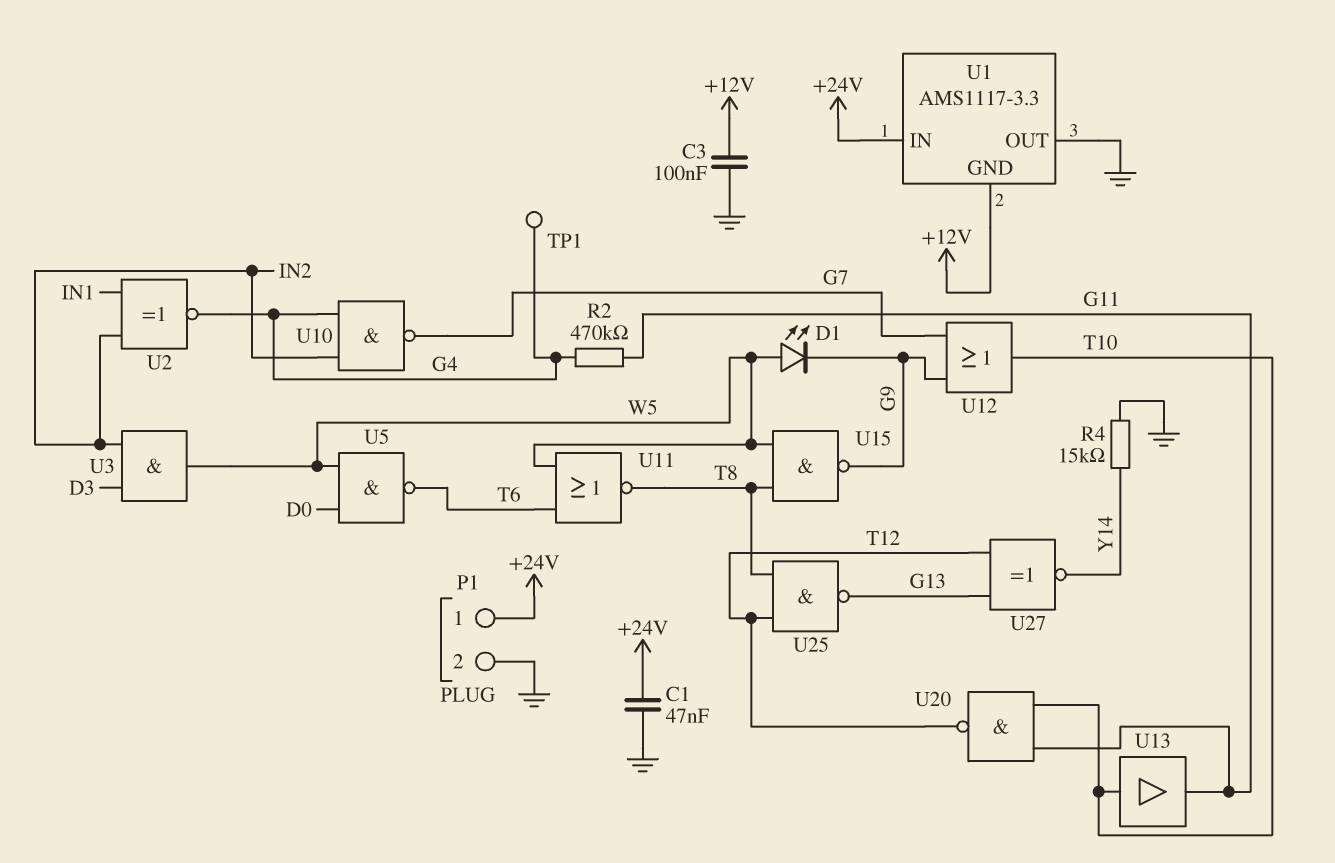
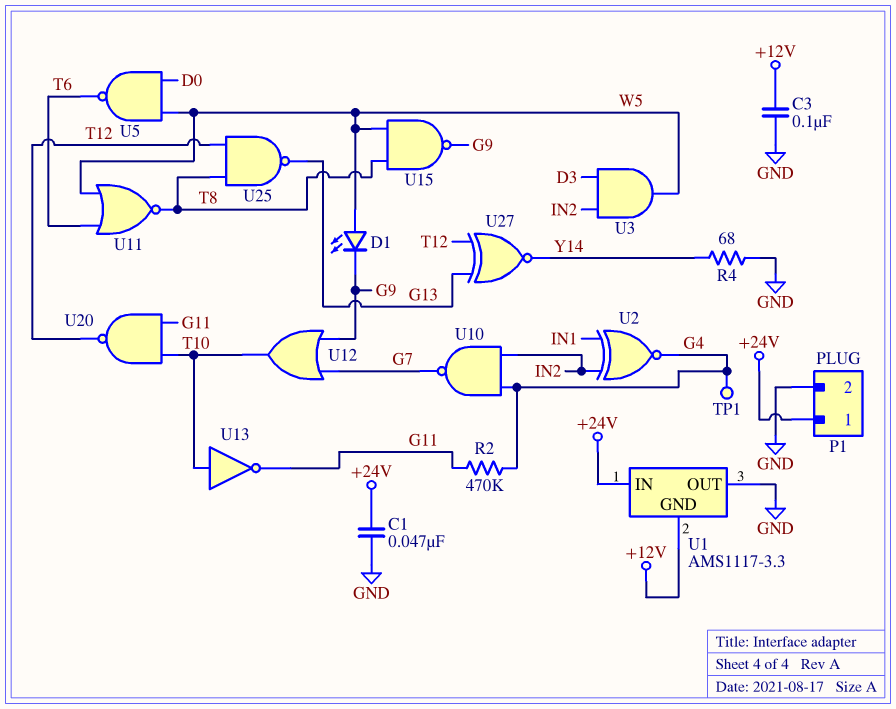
R4: 15k (GND, Y14) -> 68 (GND, Y14)
U13: buffer (in T10, out G11) -> NOT (in T10, out G11)

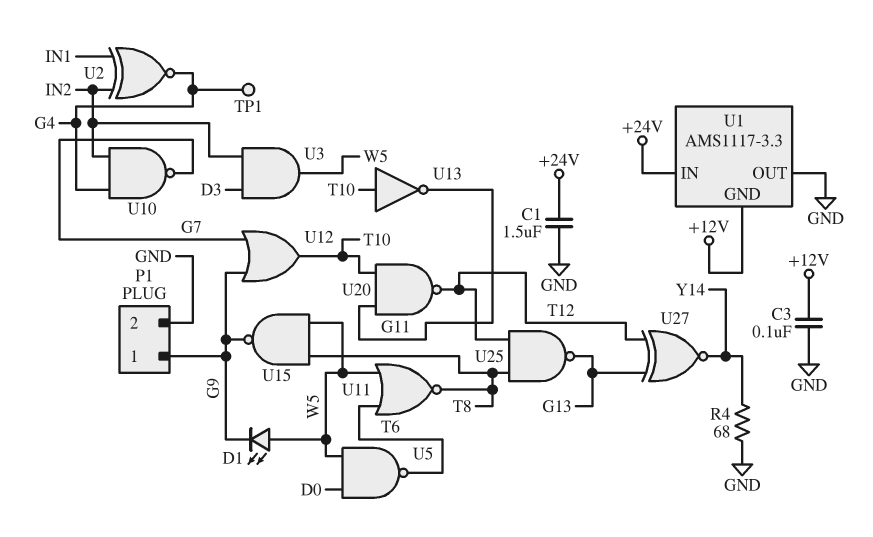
C1: 47nF (+24V, GND) -> 1.5uF (+24V, GND)
P1 pin 1: +24V -> G9
R2: 470k (G4, G11) -> none

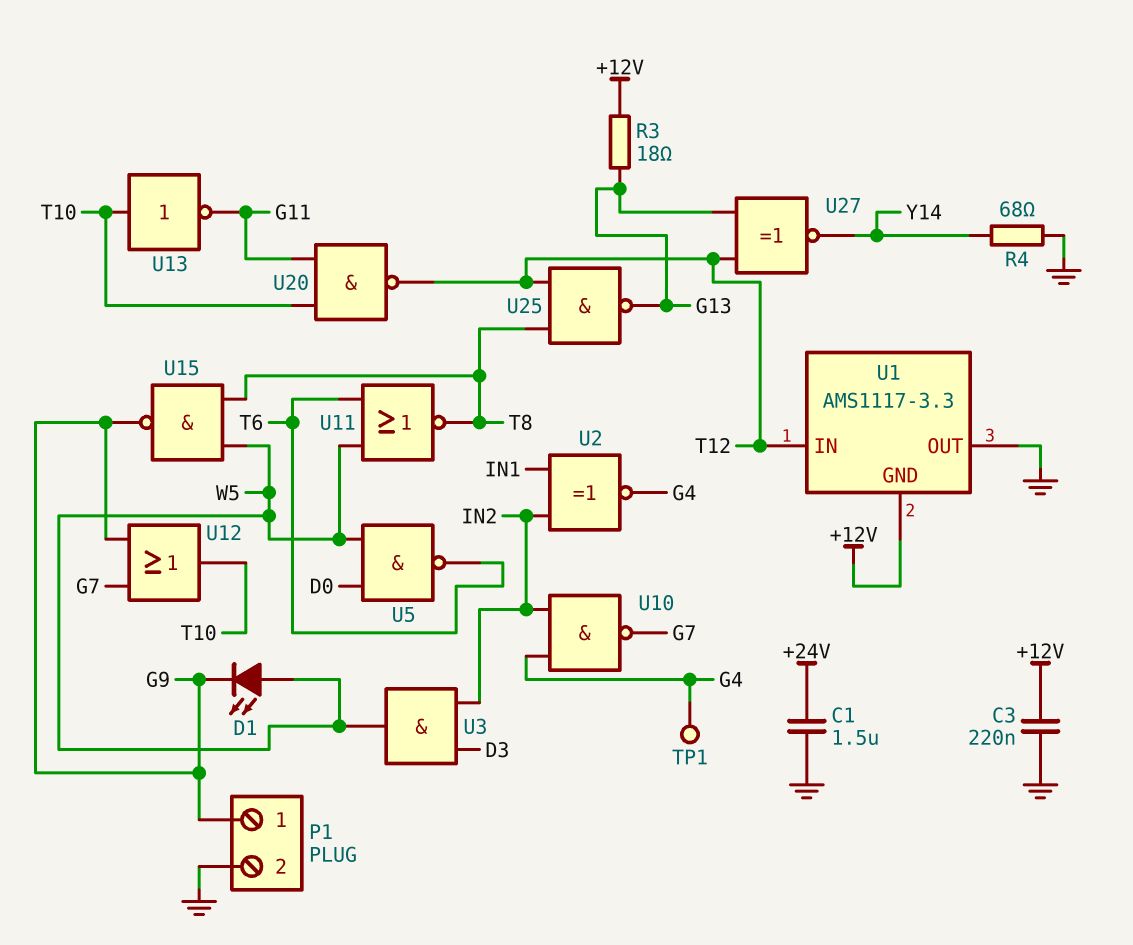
C3: 100nF (+12V, GND) -> 220nF (+12V, GND)
R3: none -> 18 (+12V, G13)
U1 pin IN: +24V -> T12

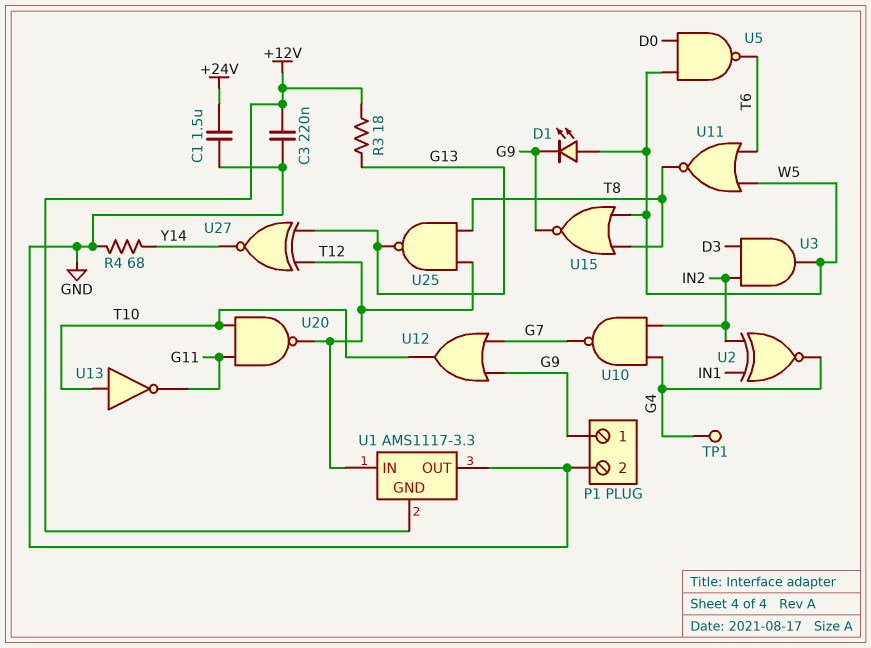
U15: NAND (in T8, in W5, out G9) -> NOR (in T8, in W5, out G9)

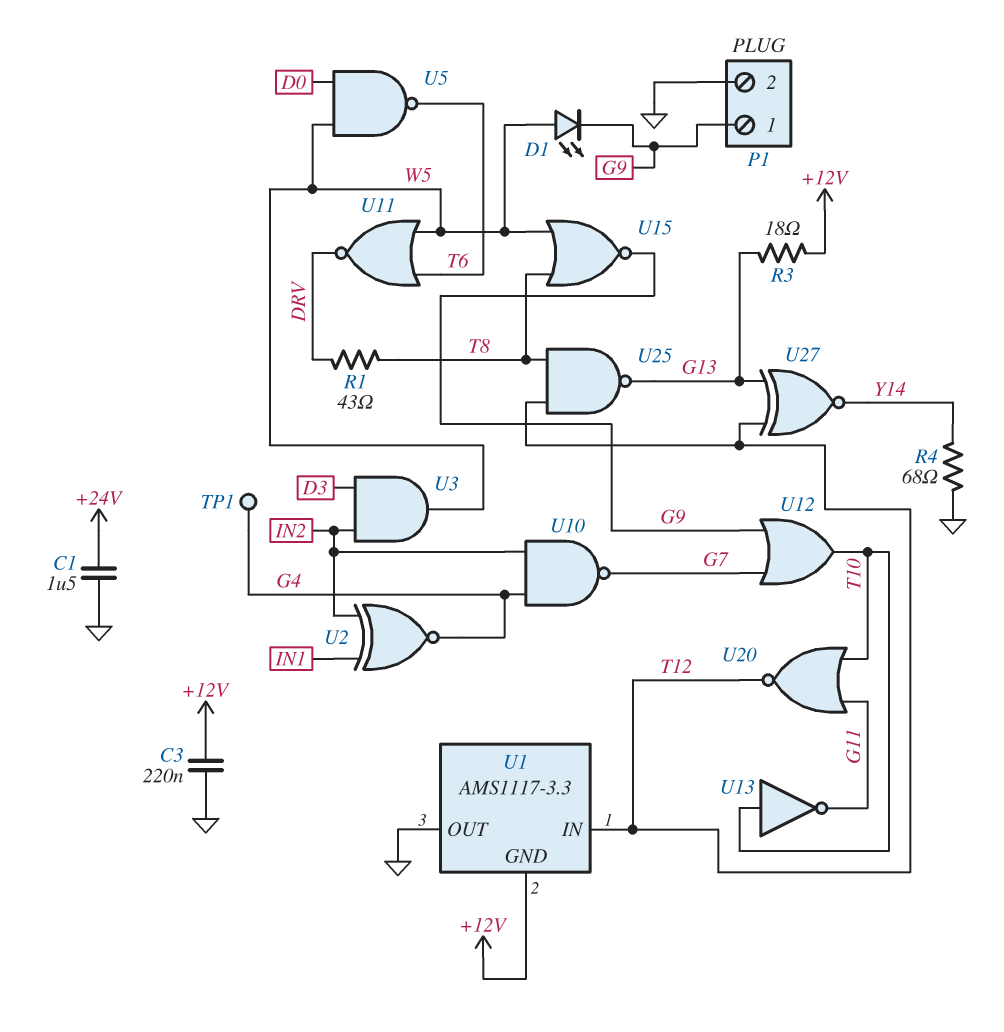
R1: none -> 43 (DRV, T8)
U11: NOR (in T6, in W5, out T8) -> NOR (in T6, in W5, out DRV)
U20: NAND (in G11, in T10, out T12) -> NOR (in G11, in T10, out T12)

